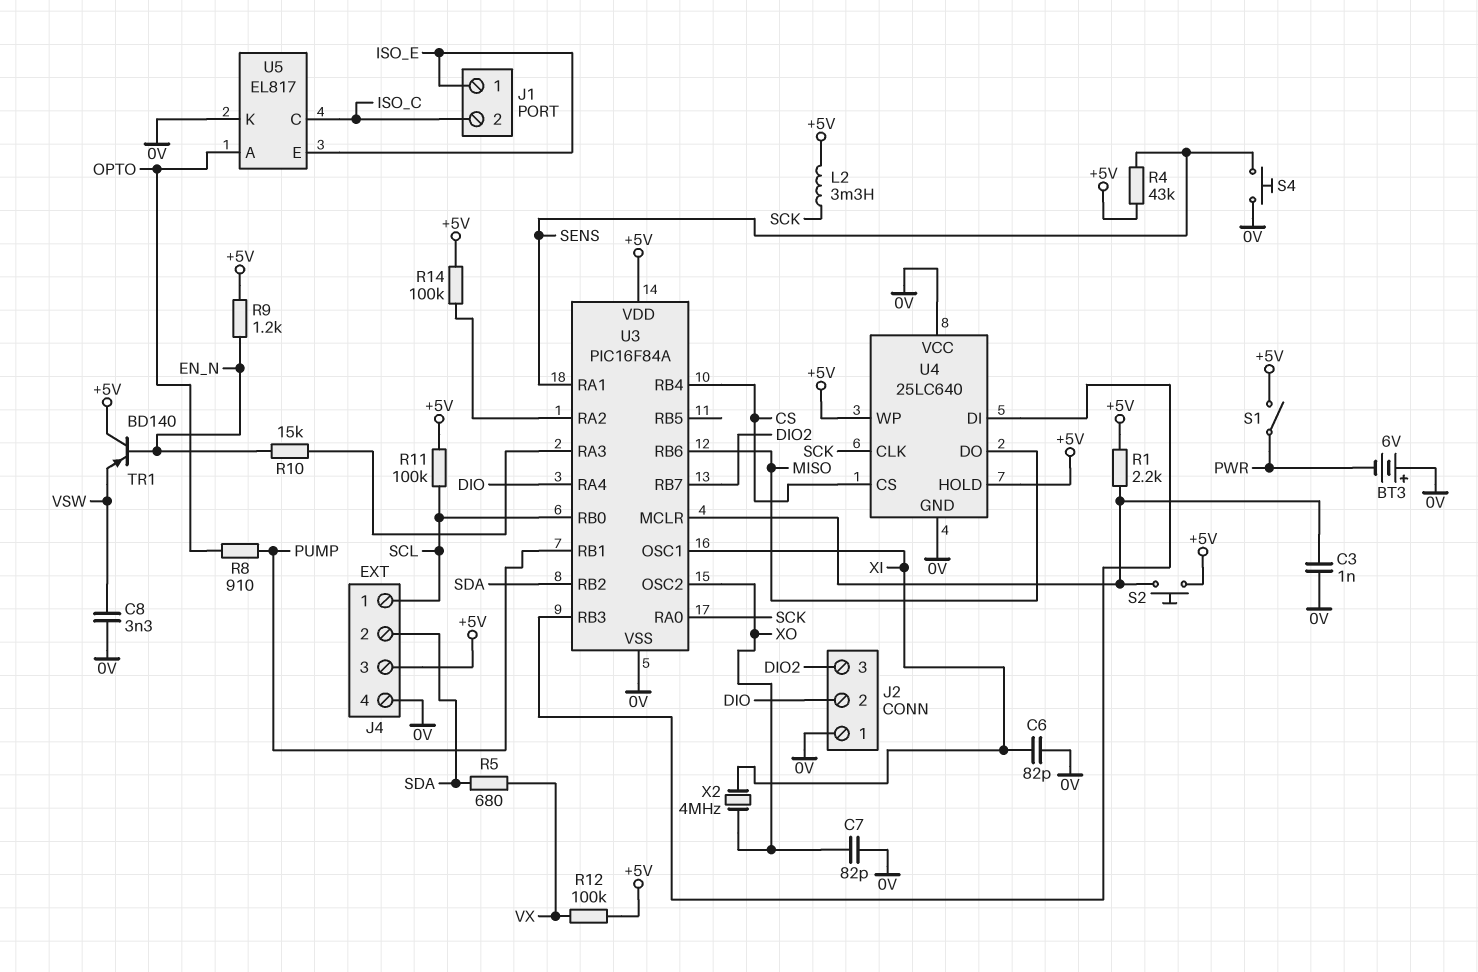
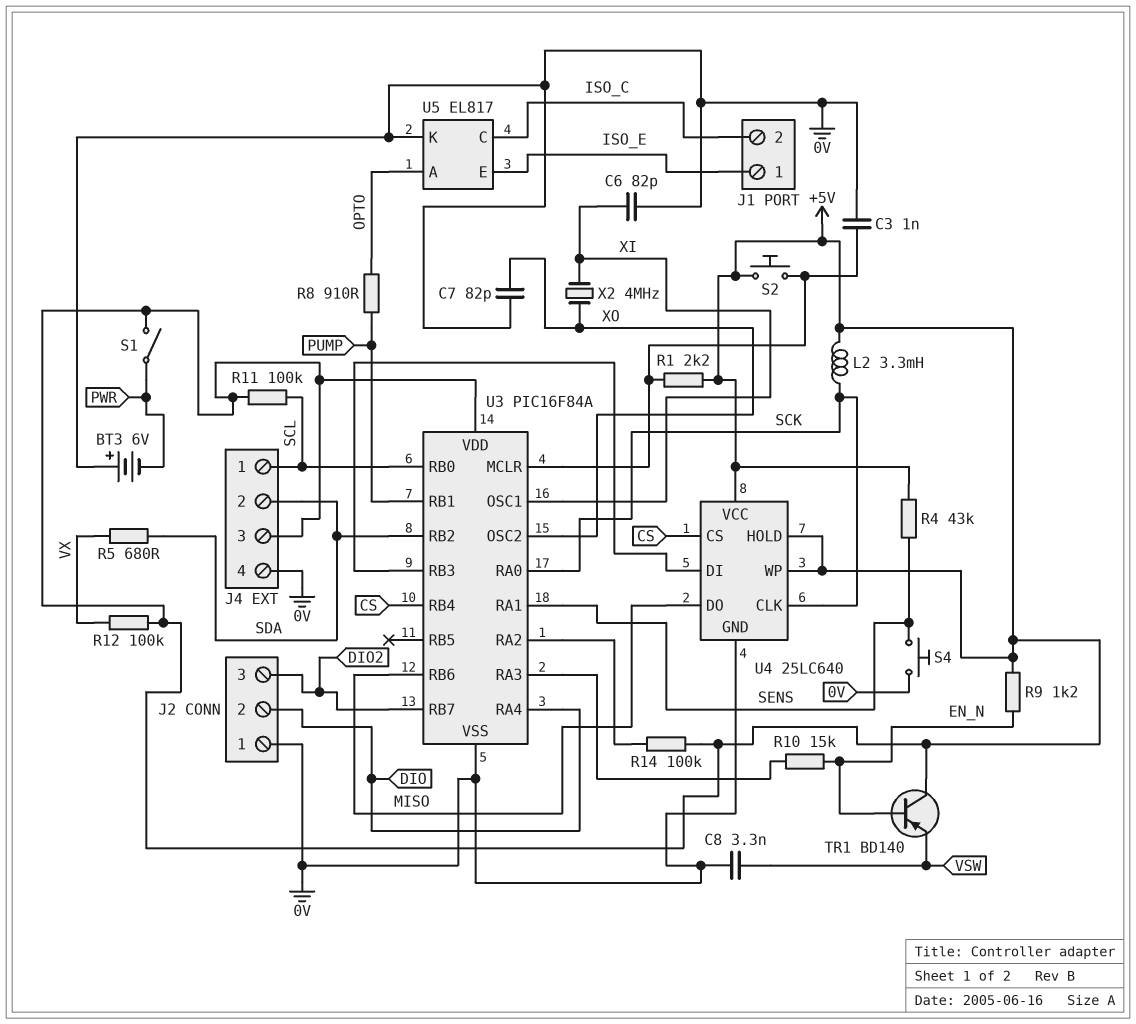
U4 pin VCC: 0V -> +5V

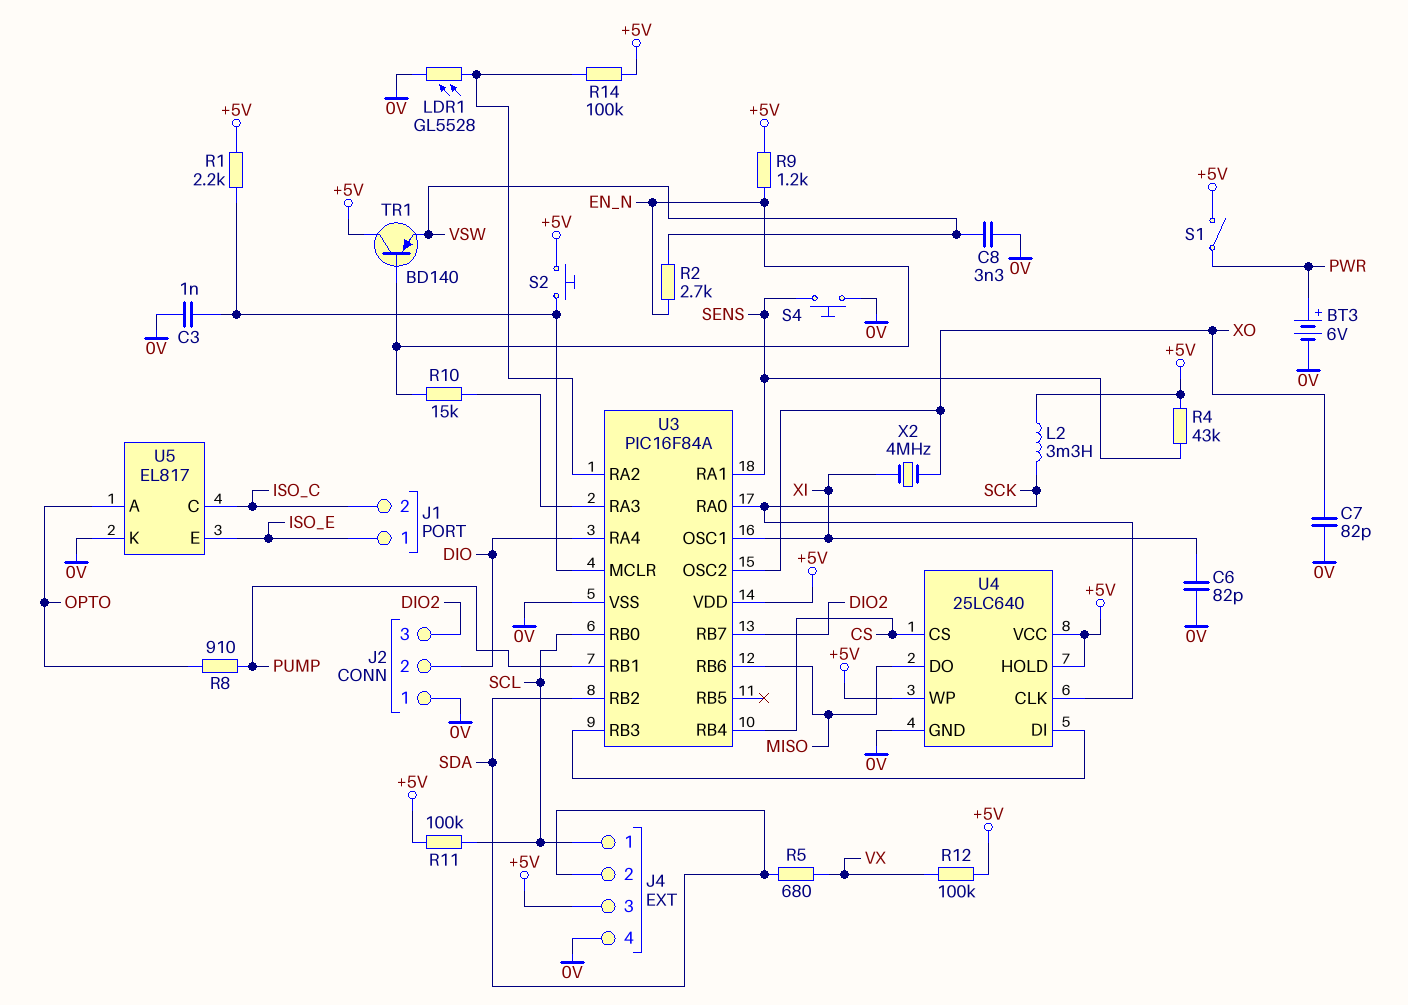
BT3: 6V (plus 0V, minus PWR) -> 6V (plus PWR, minus 0V)
LDR1: none -> GL5528 (0V, U3/RA2)
R2: none -> 2.7k (EN_N, VSW)

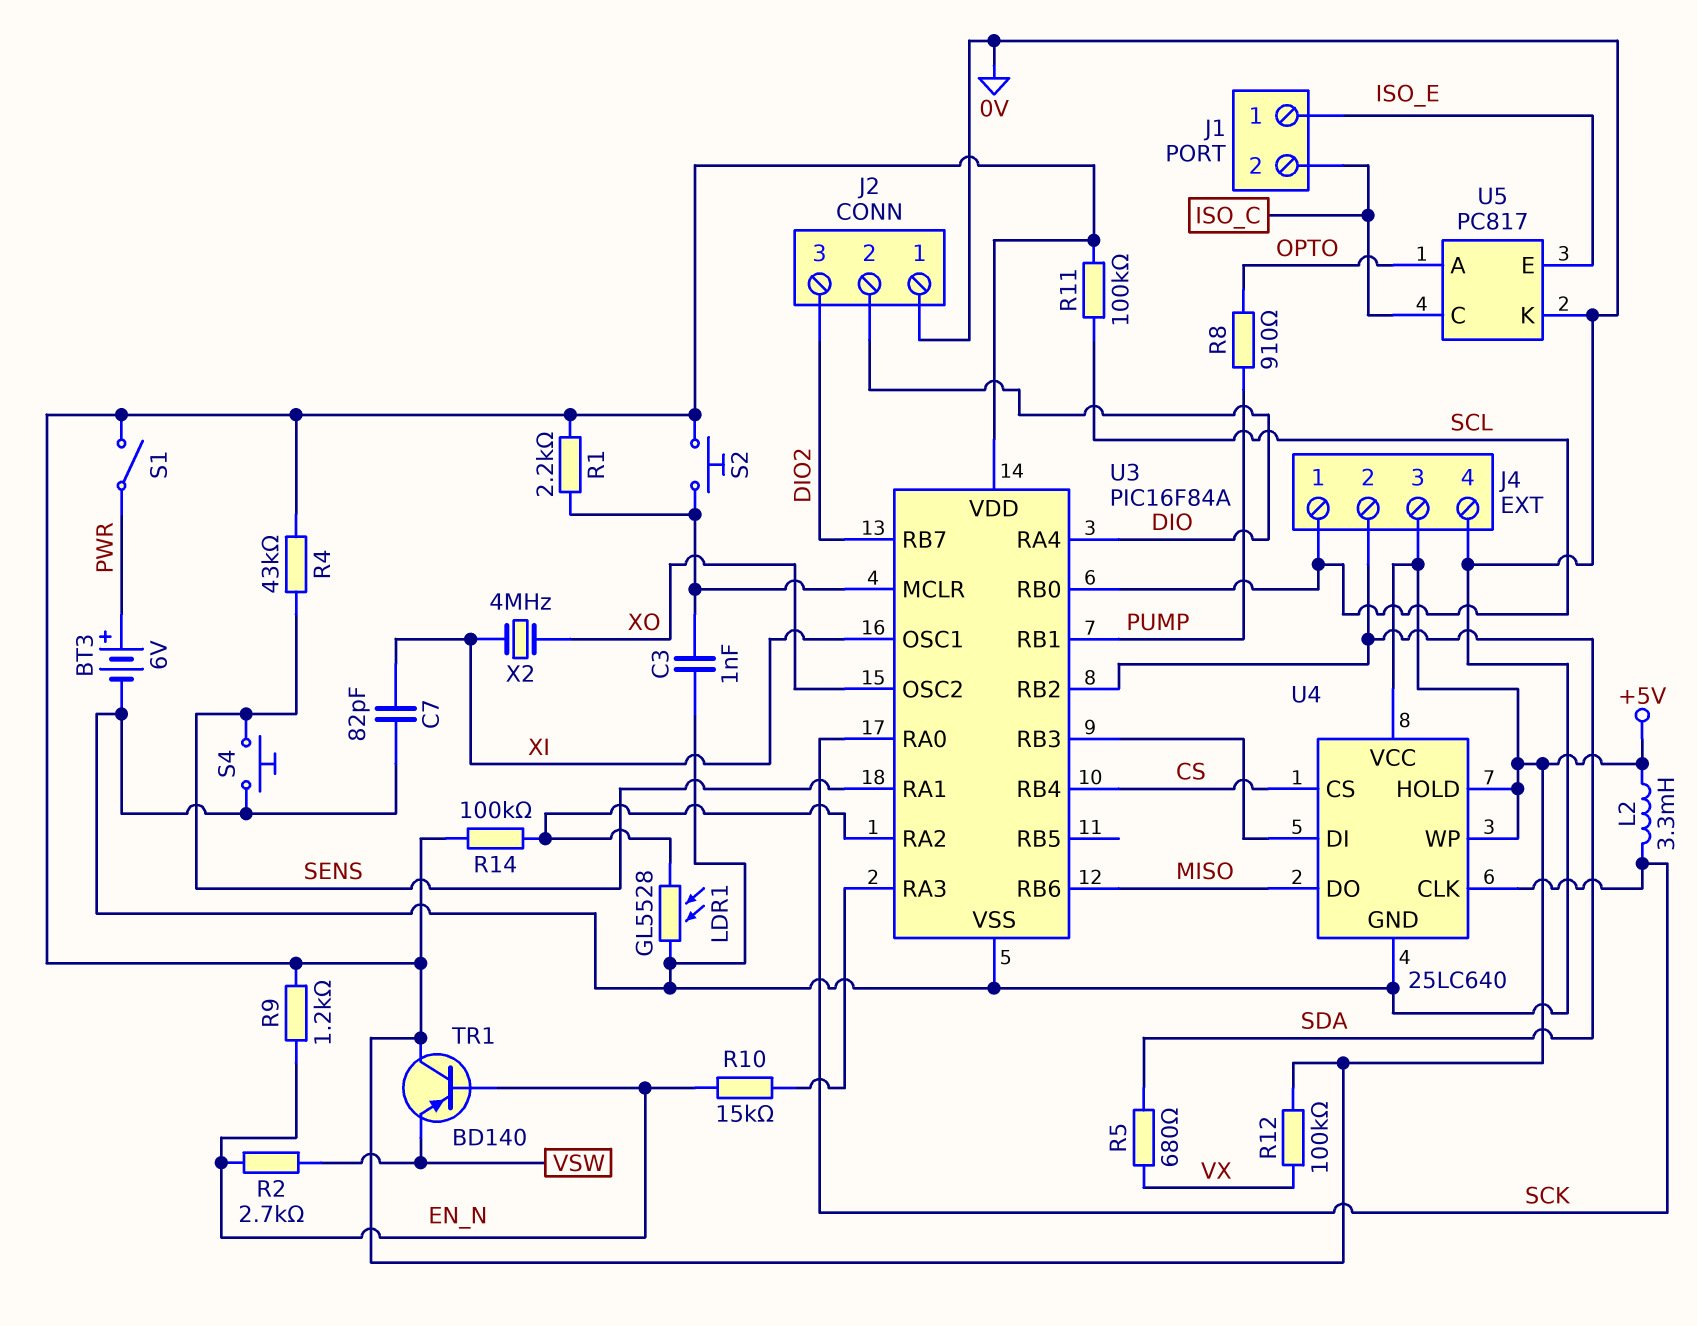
C6: 82pF (0V, XI) -> none
C7: 82pF (0V, XO) -> 82pF (0V, XI)
C8: 3.3nF (0V, VSW) -> none
U5: EL817 -> PC817

